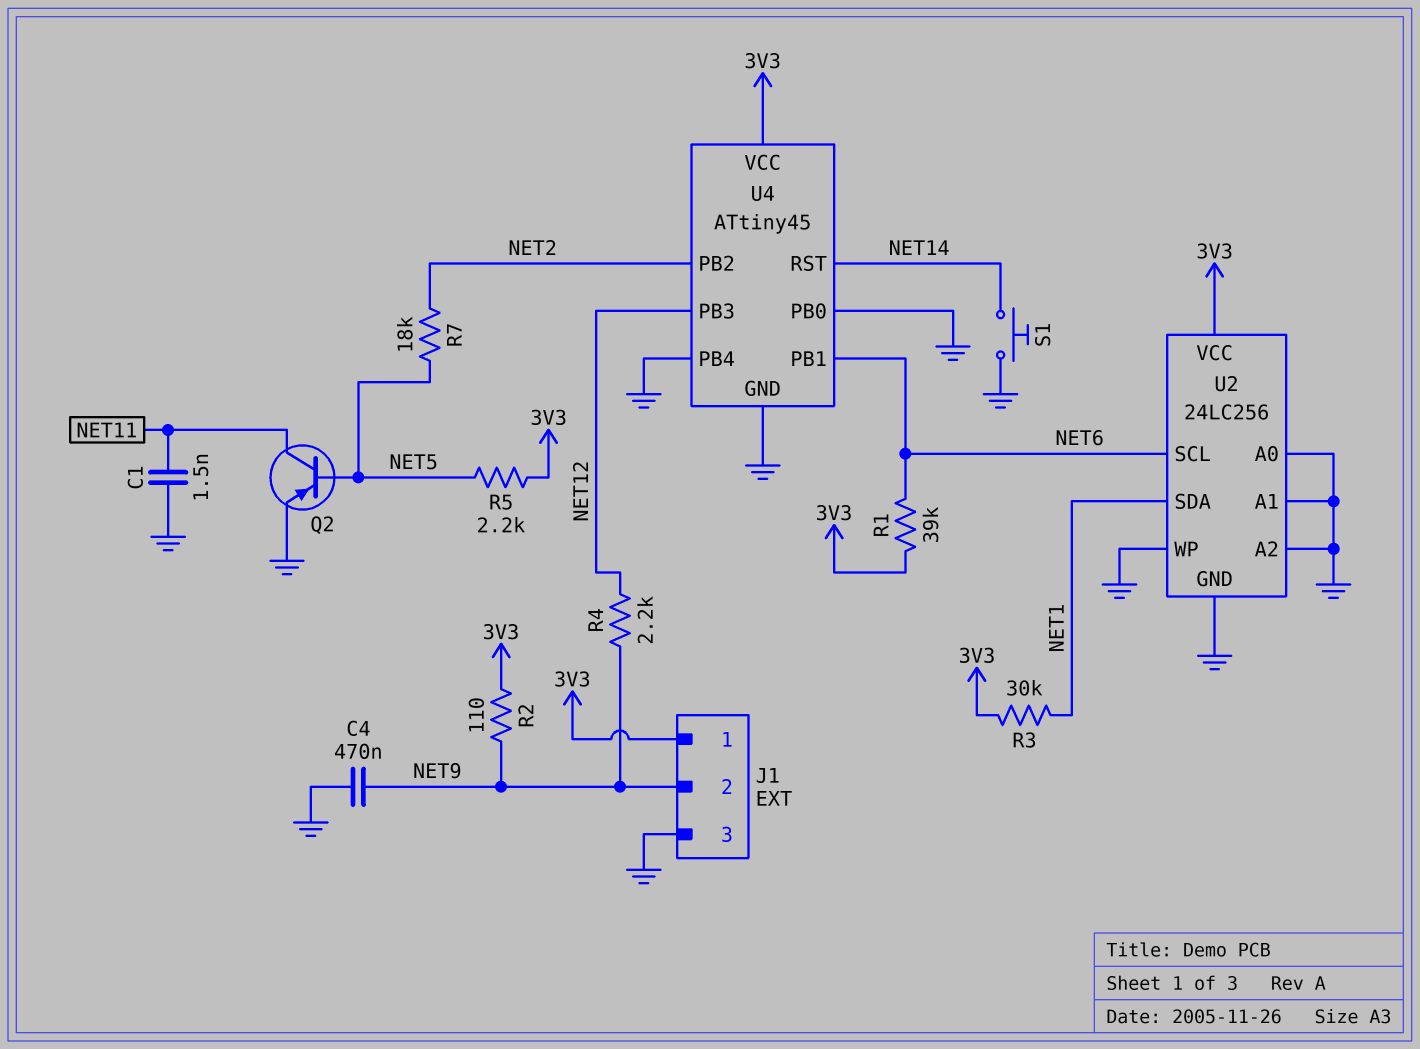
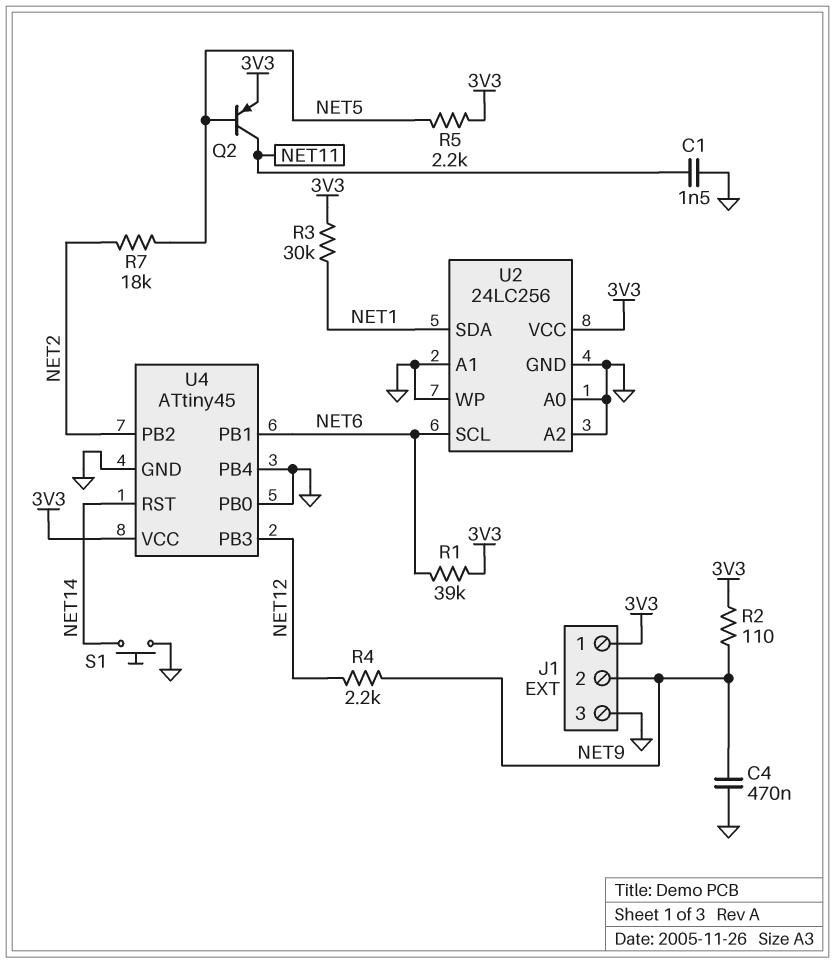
Q2: PNP (B NET5, C NET11, E GND) -> PNP (B NET5, C NET11, E 3V3)

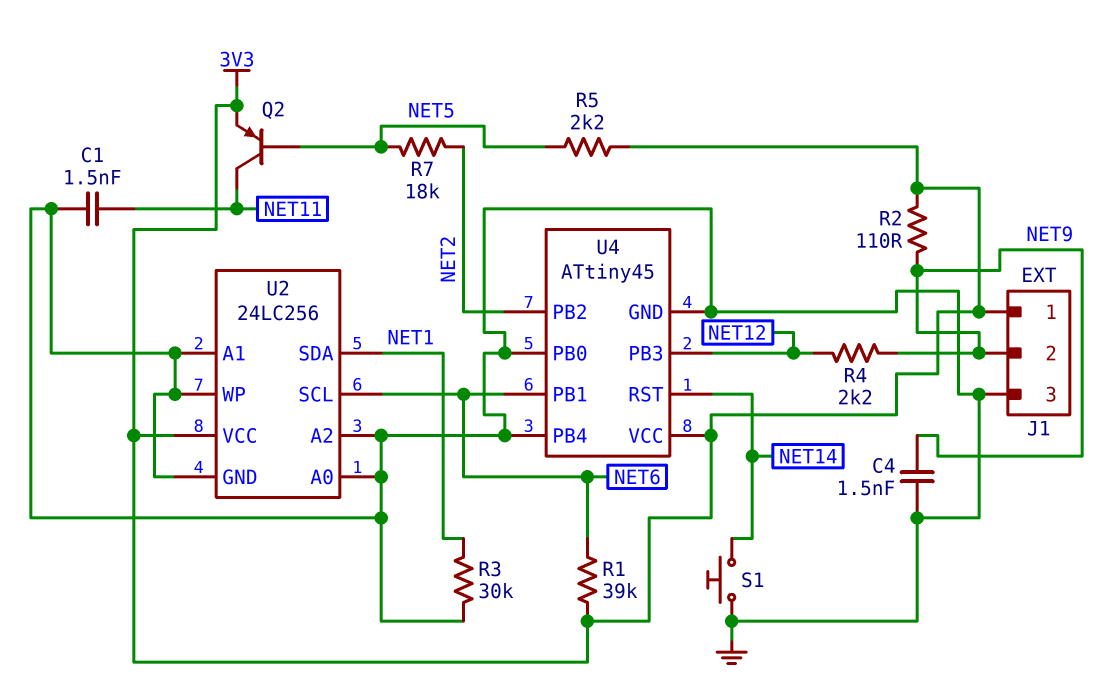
C4: 470nF (GND, NET9) -> 1.5nF (GND, NET9)
R3: 30k (3V3, NET1) -> 30k (GND, NET1)

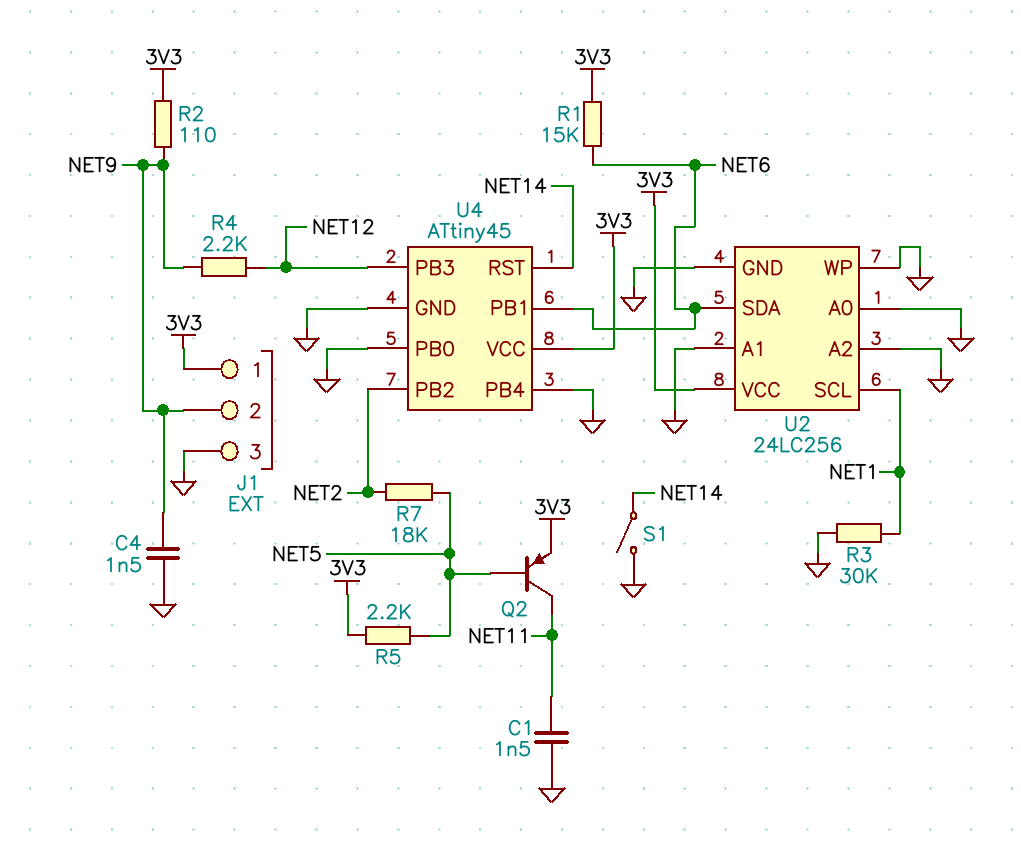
R1: 39k (3V3, NET6) -> 15k (3V3, NET6)
S1: button (GND, NET14) -> switch (GND, NET14)
U2 pin SCL: NET6 -> NET1
U2 pin SDA: NET1 -> NET6

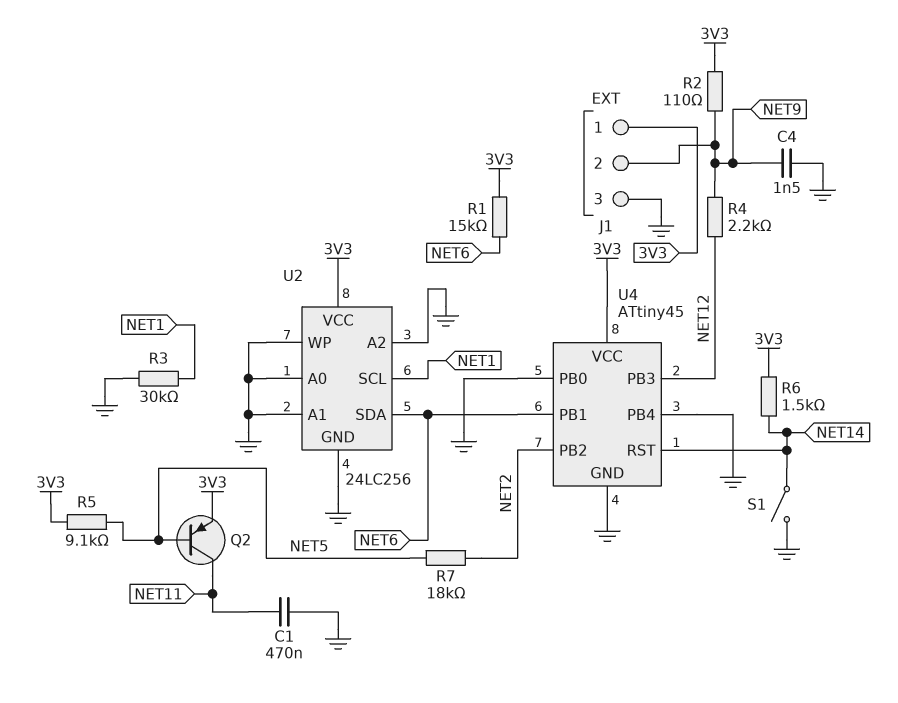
C1: 1.5nF (GND, NET11) -> 470nF (GND, NET11)
R5: 2.2k (3V3, NET5) -> 9.1k (3V3, NET5)
R6: none -> 1.5k (3V3, NET14)

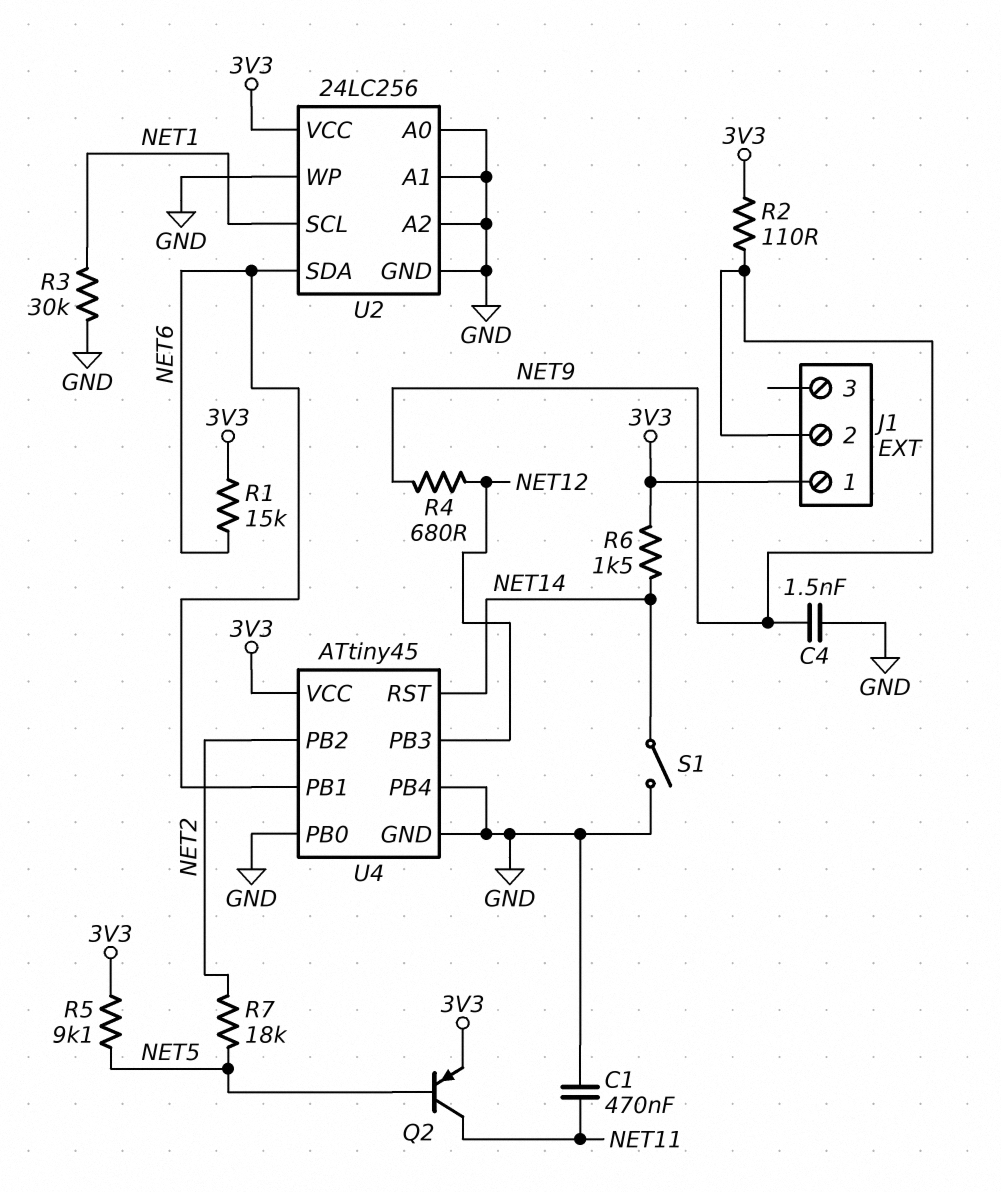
J1 pin 3: GND -> none
R4: 2.2k (NET9, NET12) -> 680 (NET9, NET12)

